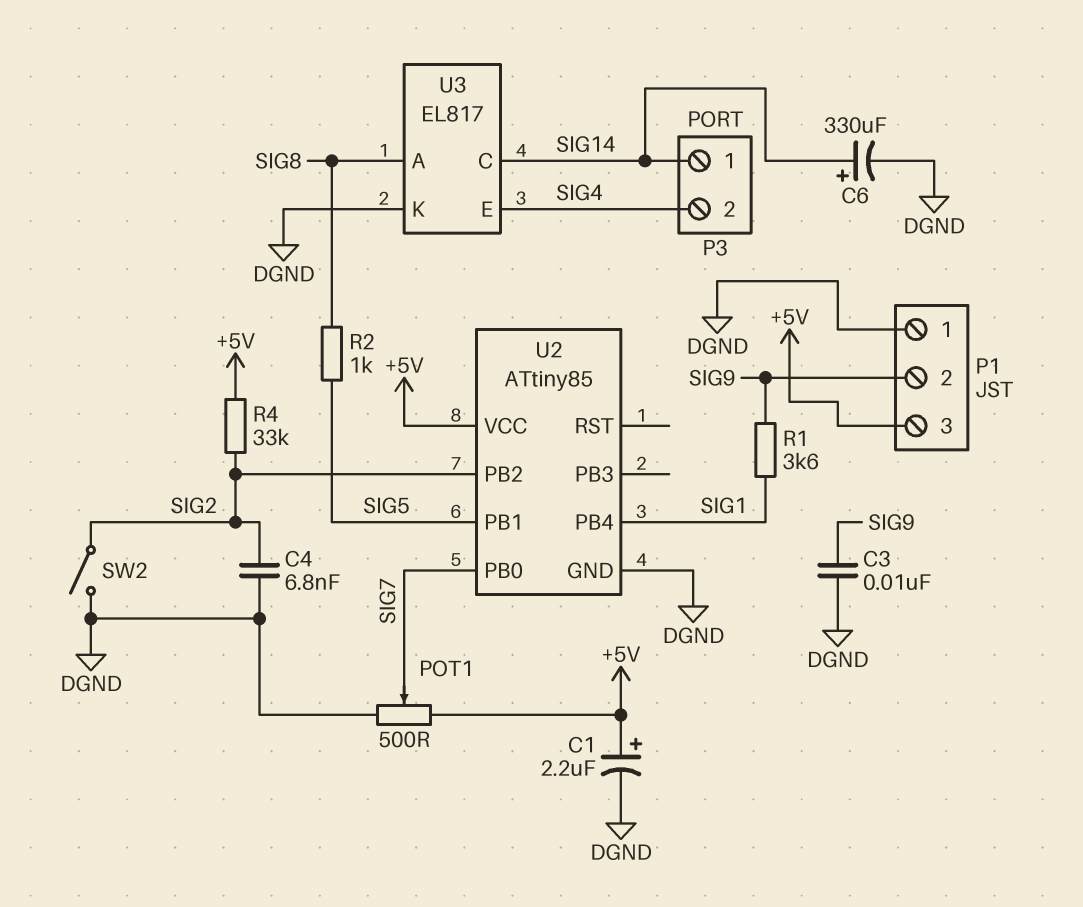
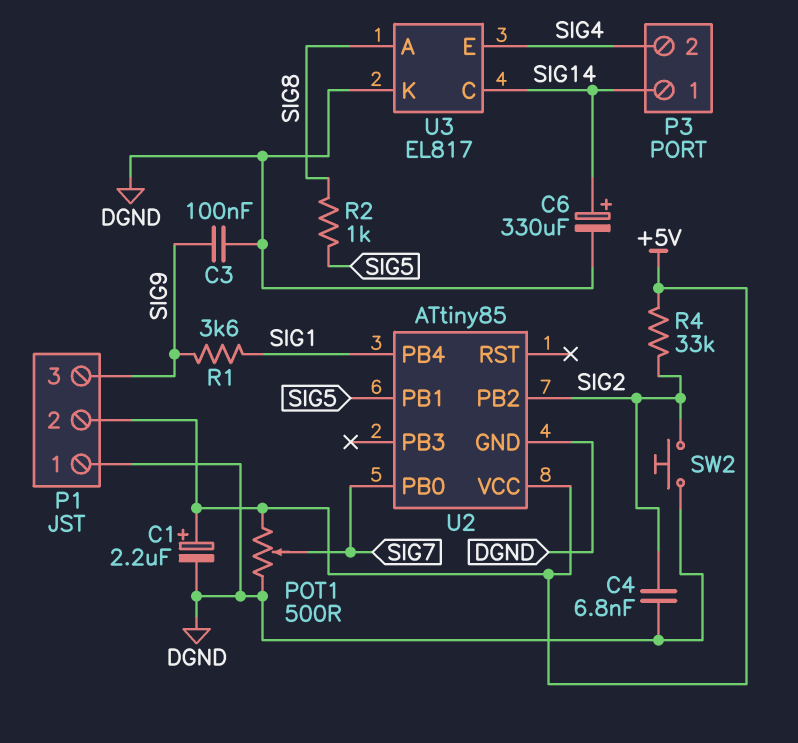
C3: 10nF (DGND, SIG9) -> 100nF (DGND, SIG9)
P1 pin 2: SIG9 -> +5V
P1 pin 3: +5V -> SIG9
SW2: switch (DGND, SIG2) -> button (DGND, SIG2)

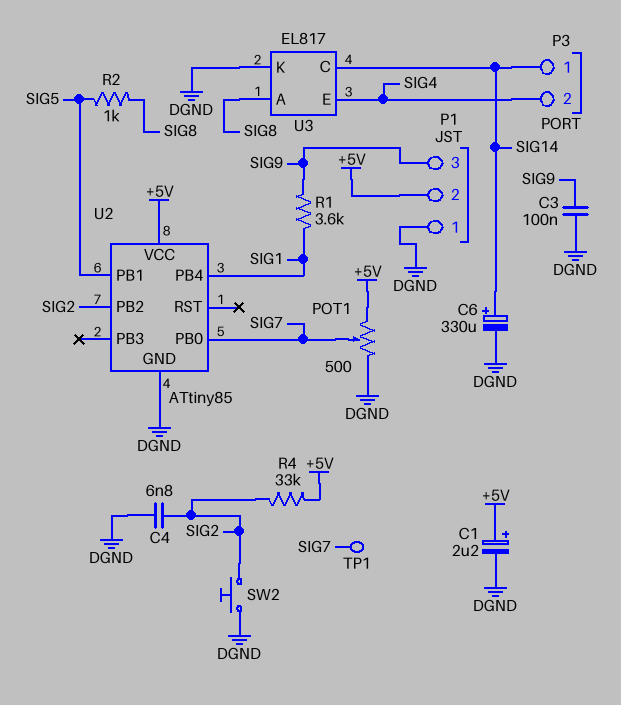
TP1: none -> test point (SIG7)

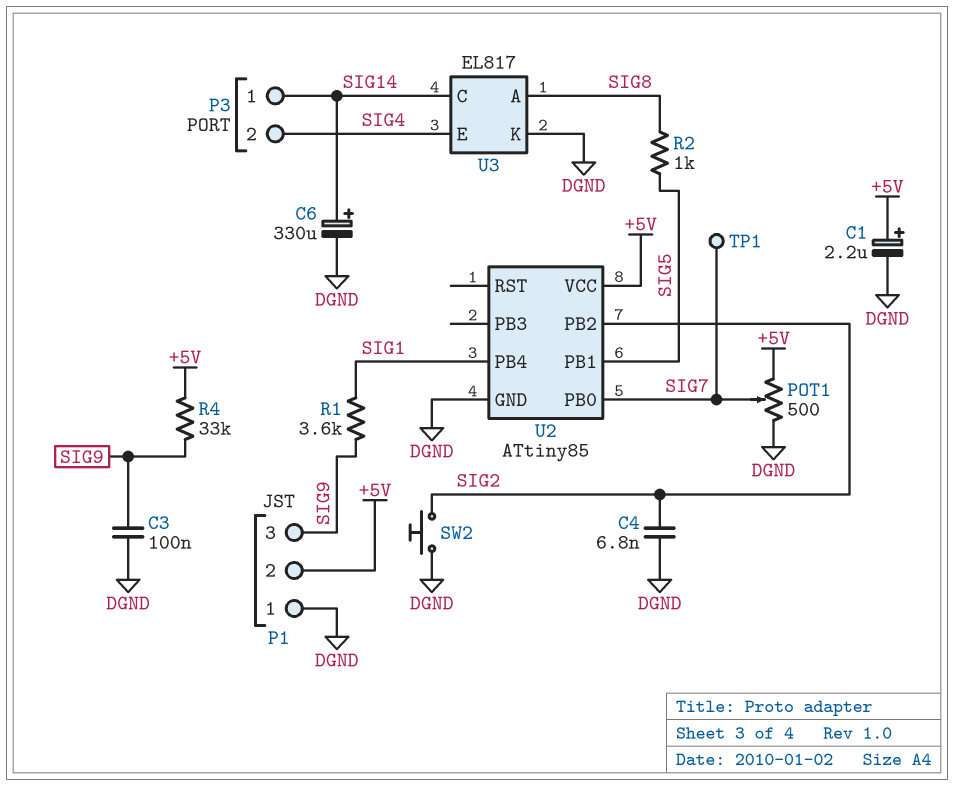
R4: 33k (+5V, SIG2) -> 33k (+5V, SIG9)

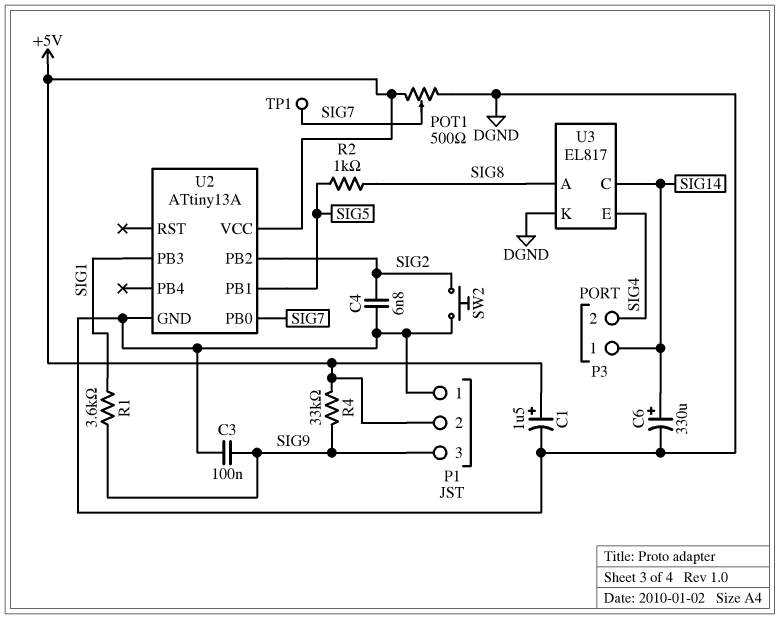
C1: 2.2uF (plus +5V, minus DGND) -> 1.5uF (plus +5V, minus DGND)
U2: ATtiny85 -> ATtiny13A
U2 pin PB3: none -> SIG1
U2 pin PB4: SIG1 -> none

